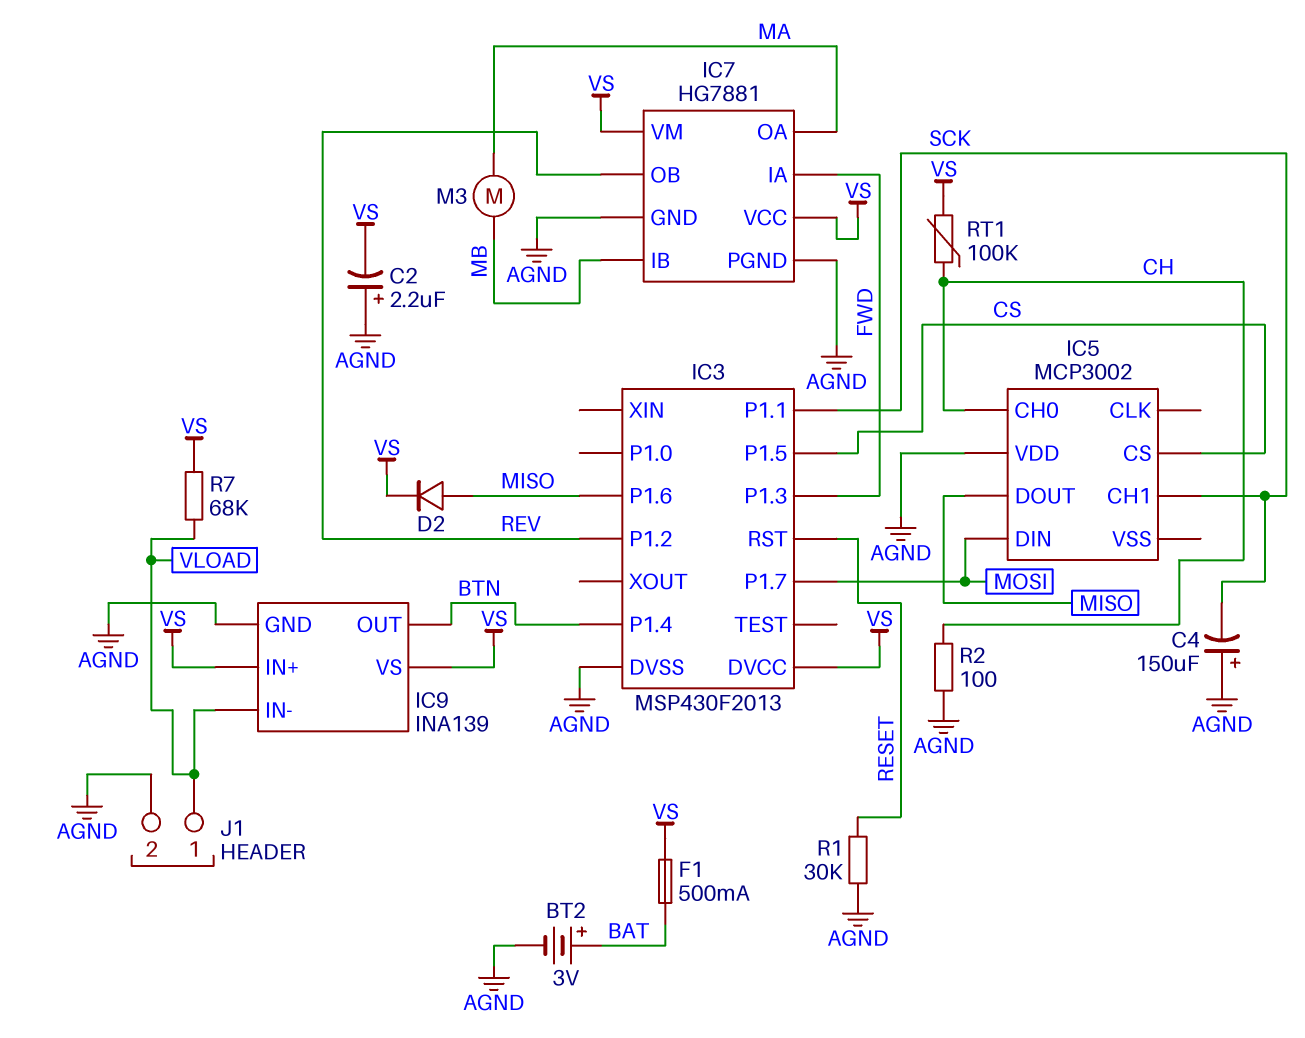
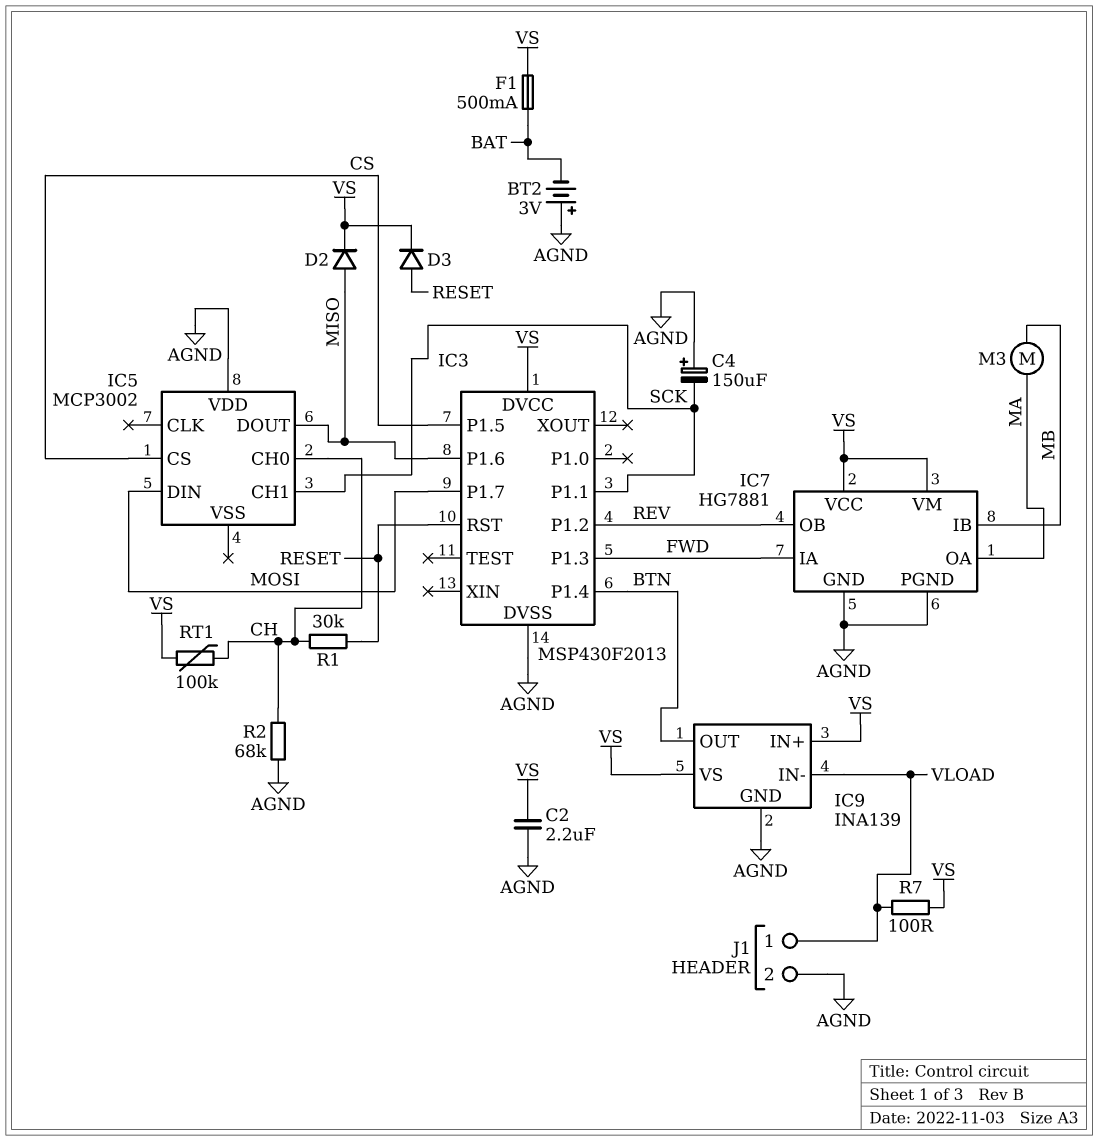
BT2: 3V (plus BAT, minus AGND) -> 3V (plus AGND, minus BAT)
C2: 2.2uF (plus AGND, minus VS) -> 2.2uF (AGND, VS)
D3: none -> diode (A RESET, K VS)
R1: 30k (AGND, RESET) -> 30k (CH, RESET)
R2: 100 (AGND, CH) -> 68k (AGND, CH)
R7: 68k (VLOAD, VS) -> 100 (VLOAD, VS)

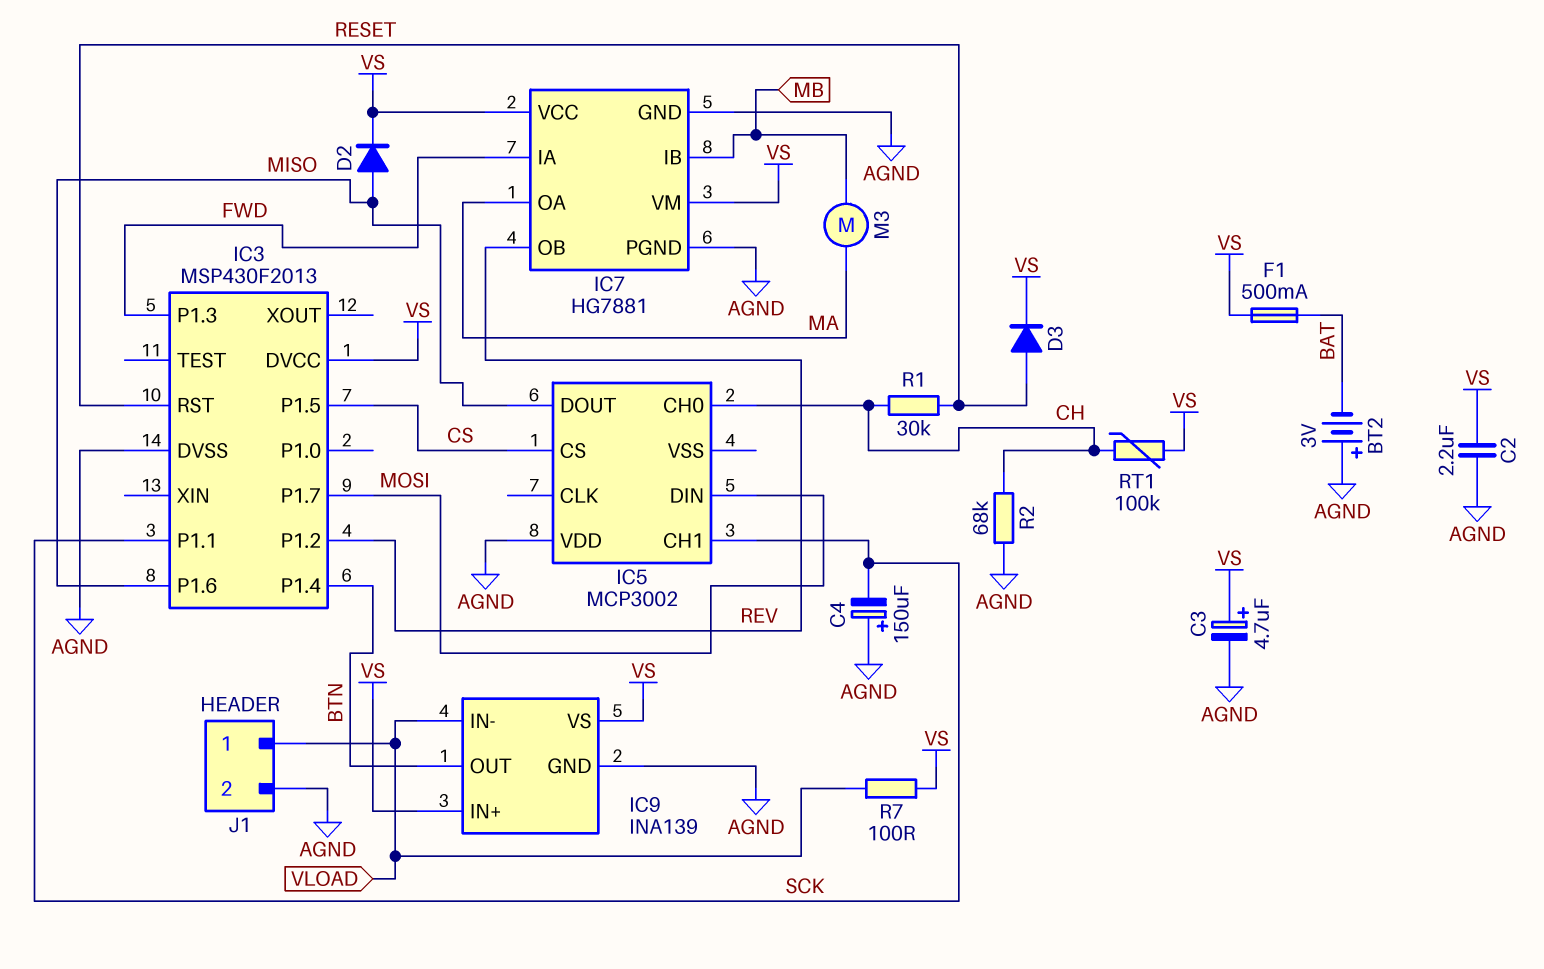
C3: none -> 4.7uF (plus VS, minus AGND)

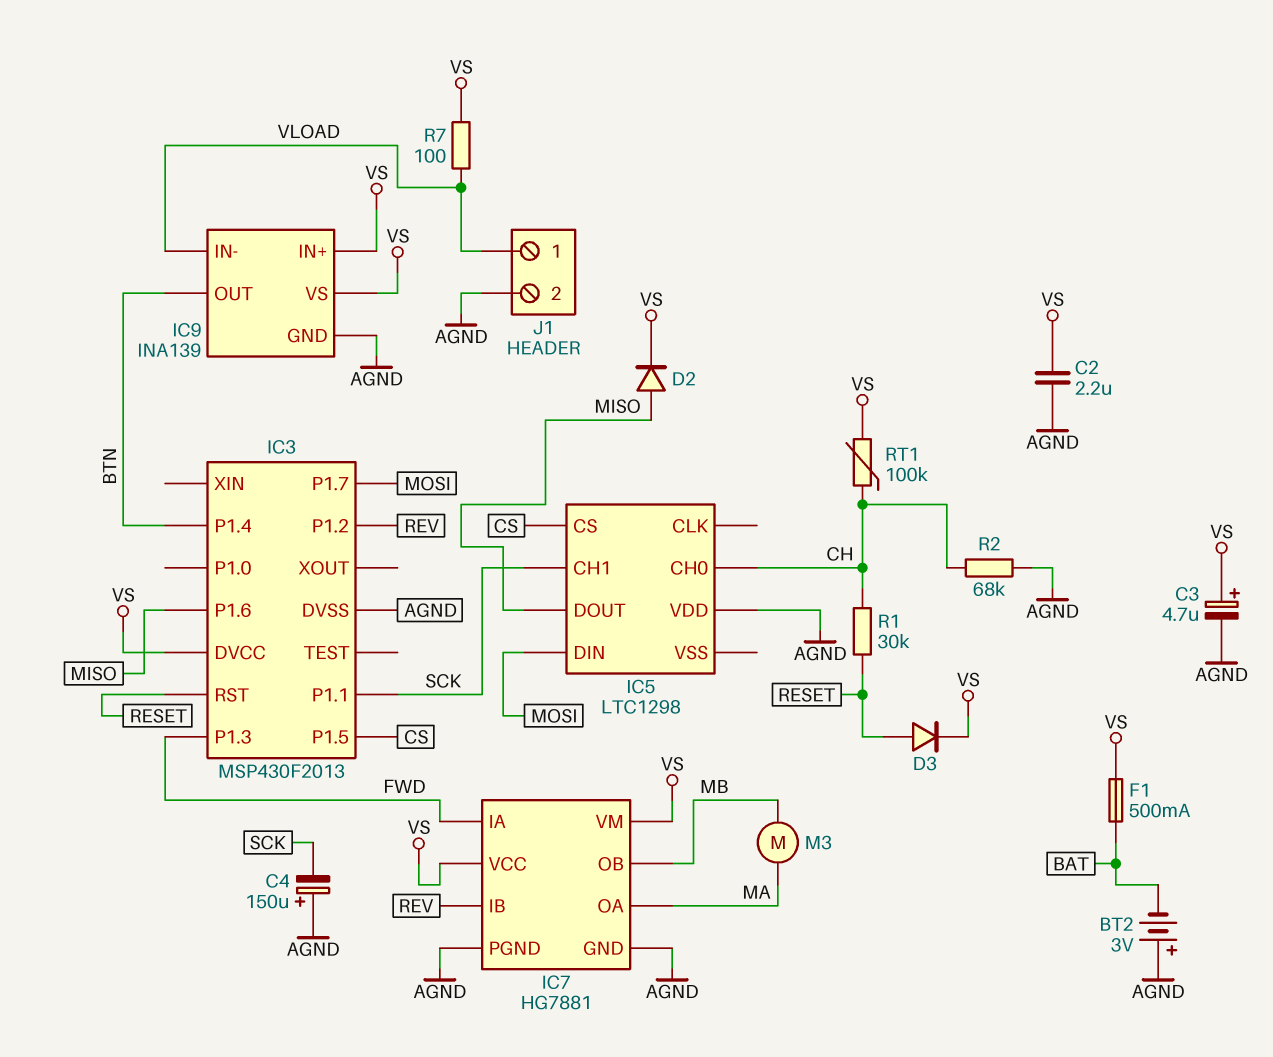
IC5: MCP3002 -> LTC1298
IC7 pin IB: MB -> REV
IC7 pin OB: REV -> MB

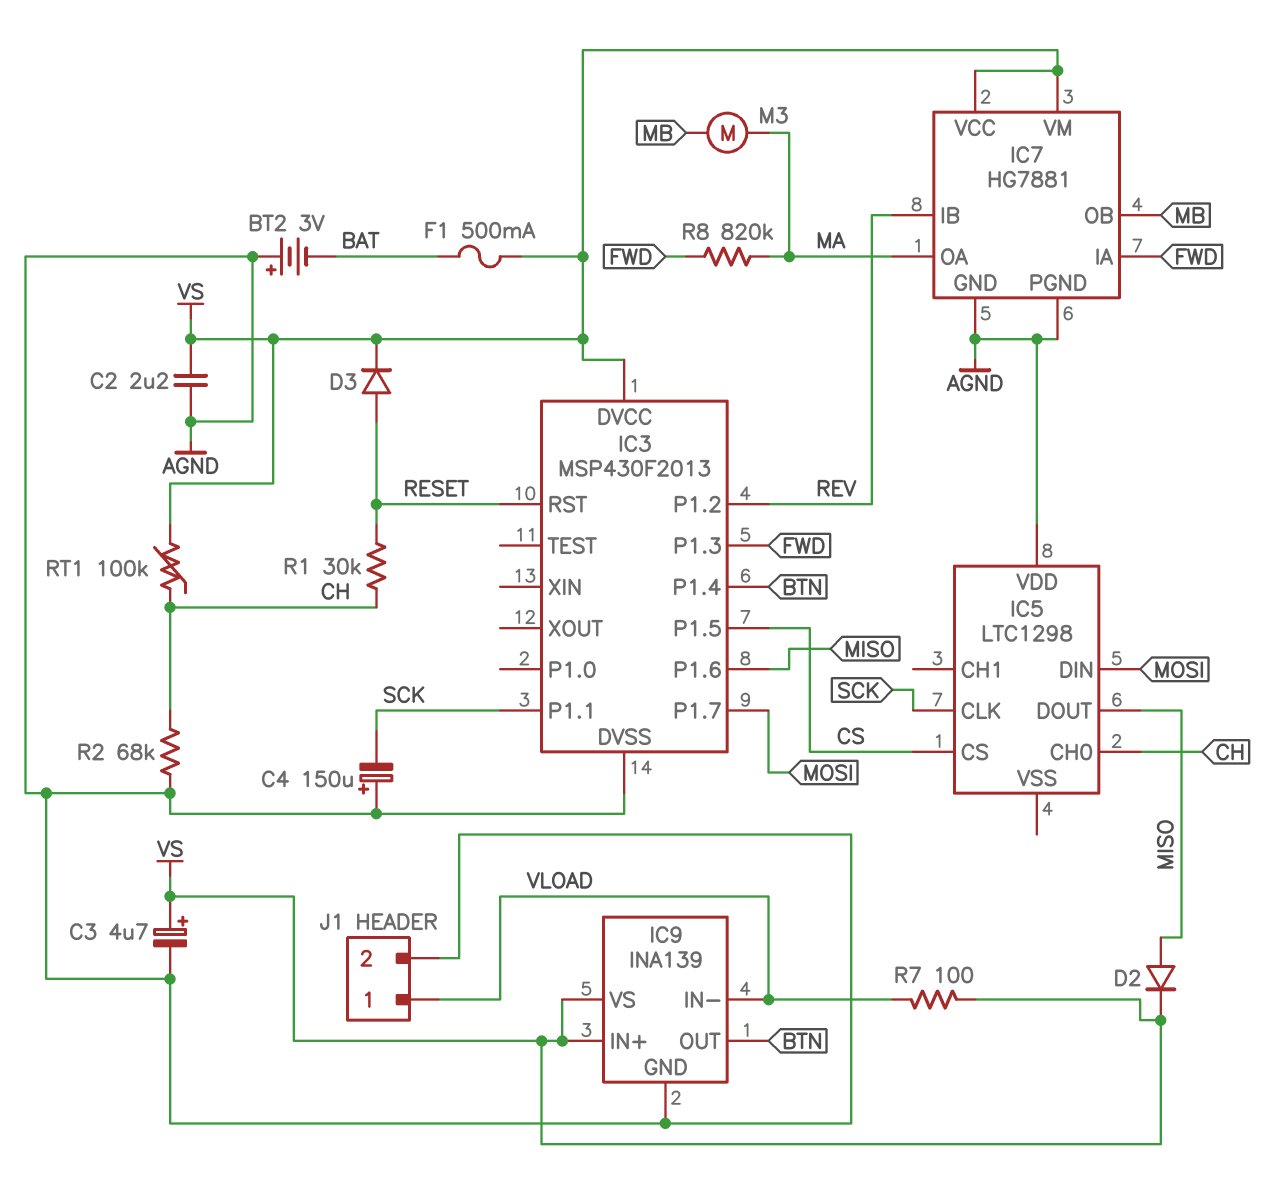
IC5 pin CH1: SCK -> none
IC5 pin CLK: none -> SCK
R8: none -> 820k (FWD, MA)

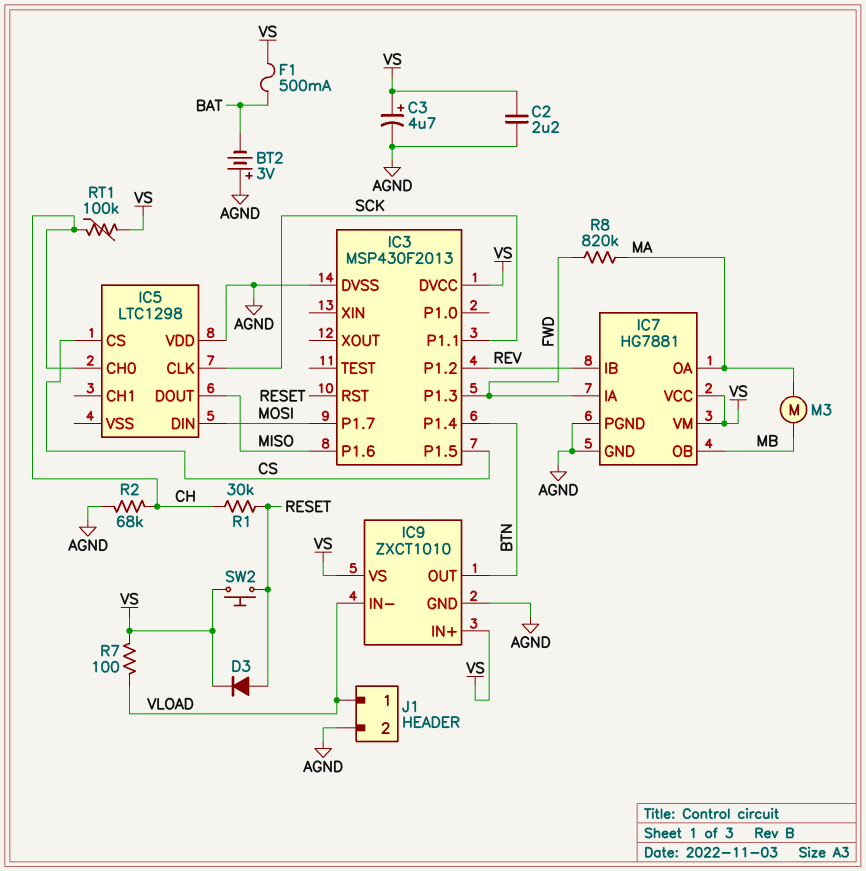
C4: 150uF (plus AGND, minus SCK) -> none
D2: diode (A MISO, K VS) -> none
IC9: INA139 -> ZXCT1010
SW2: none -> button (RESET, VS)

